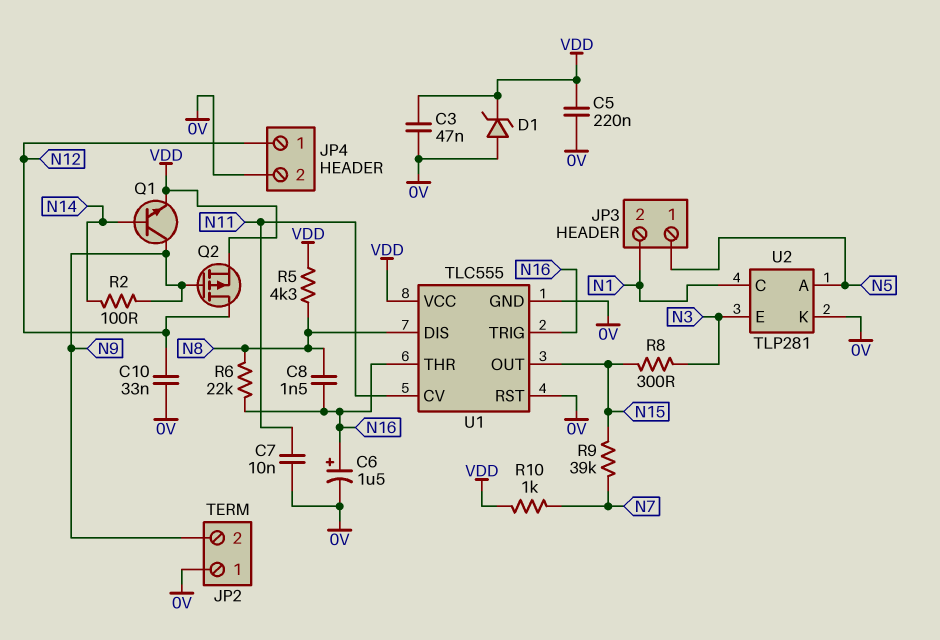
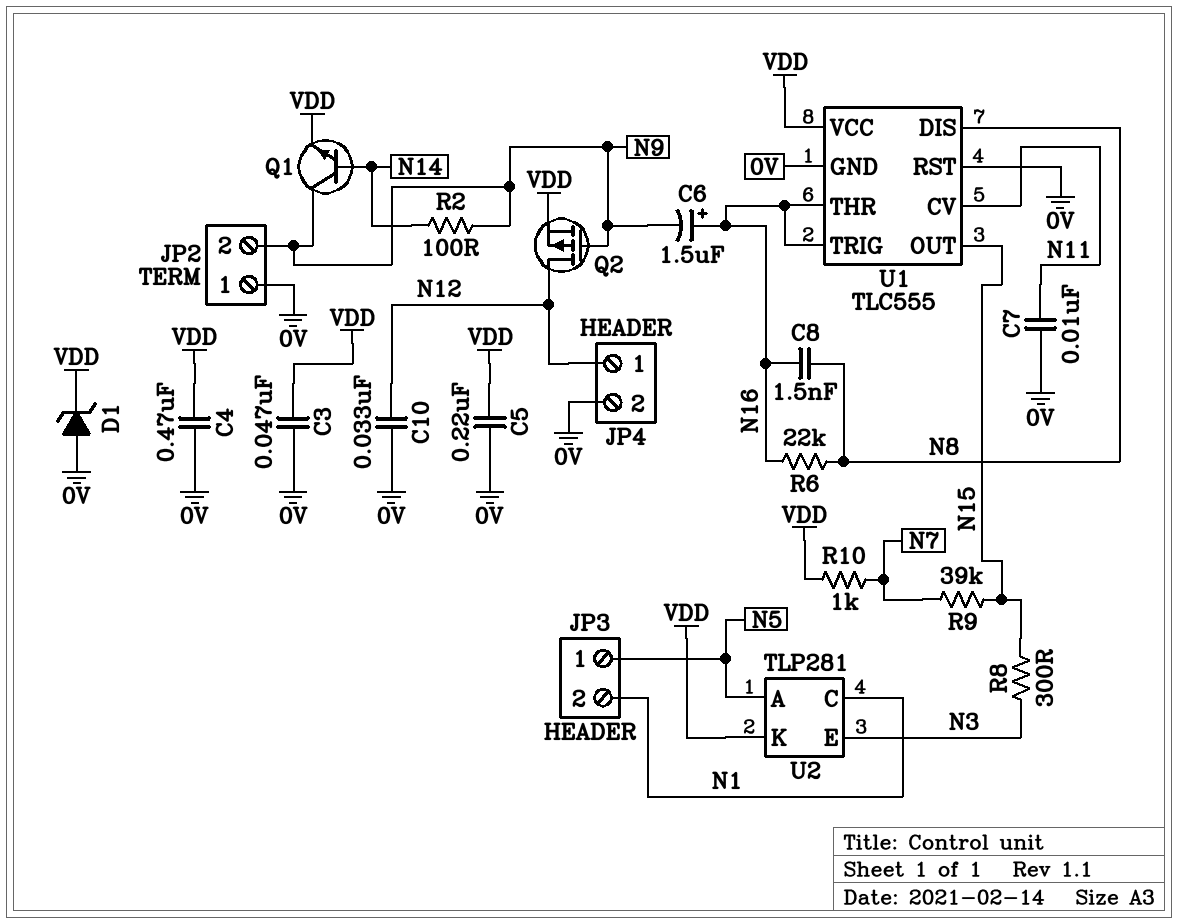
C4: none -> 470nF (0V, VDD)
C6: 1.5uF (plus N16, minus 0V) -> 1.5uF (plus N16, minus N9)
R5: 4.3k (N8, VDD) -> none
U2 pin K: 0V -> VDD

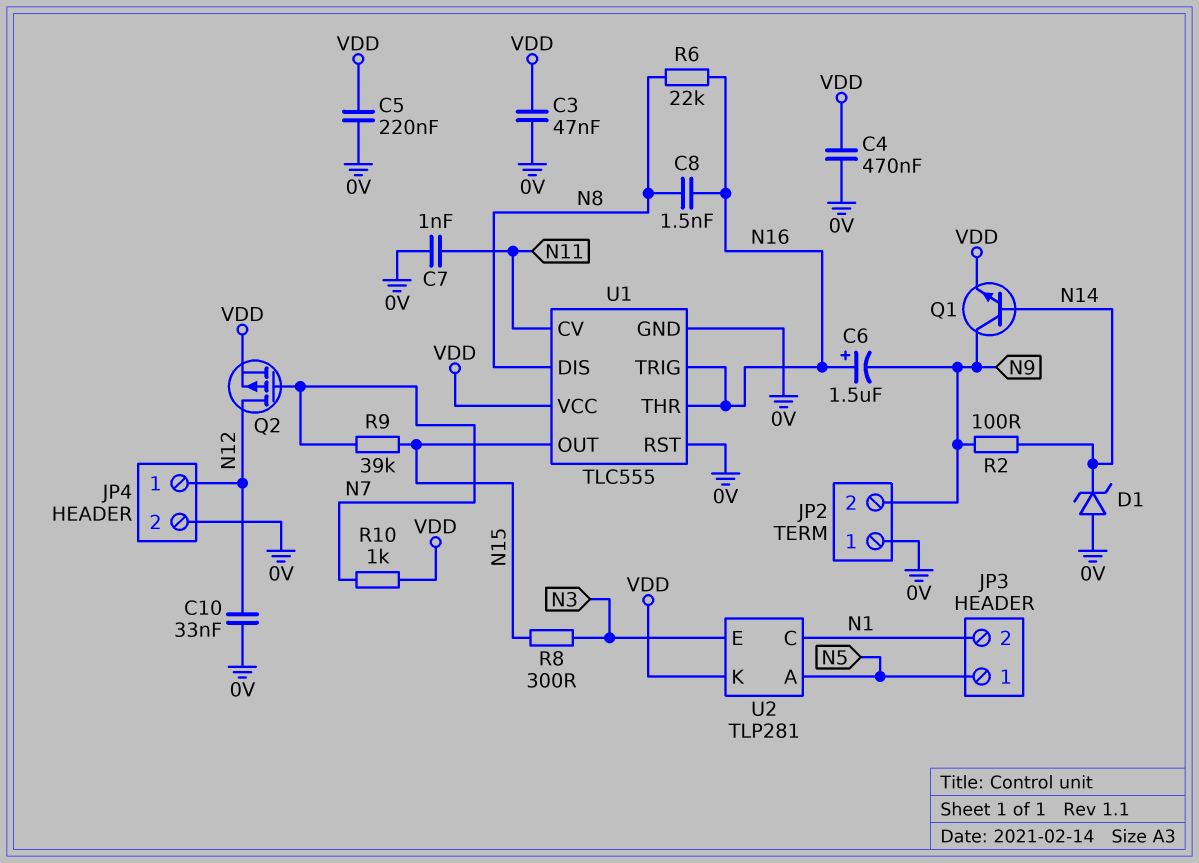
C7: 10nF (0V, N11) -> 1nF (0V, N11)
D1: zener (A 0V, K VDD) -> zener (A 0V, K N14)
Q2: PMOS (G N9, D N12, S VDD) -> PMOS (G N7, D N12, S VDD)

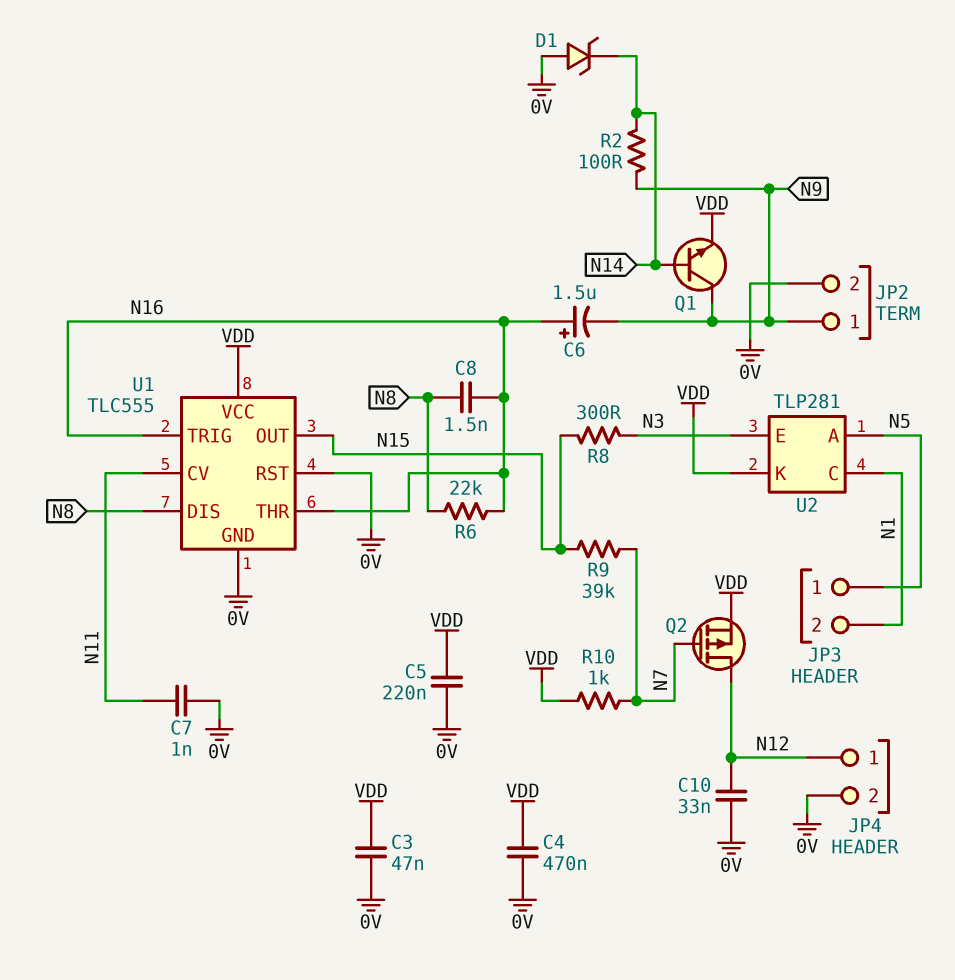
JP2 pin 1: 0V -> N9
JP2 pin 2: N9 -> 0V

